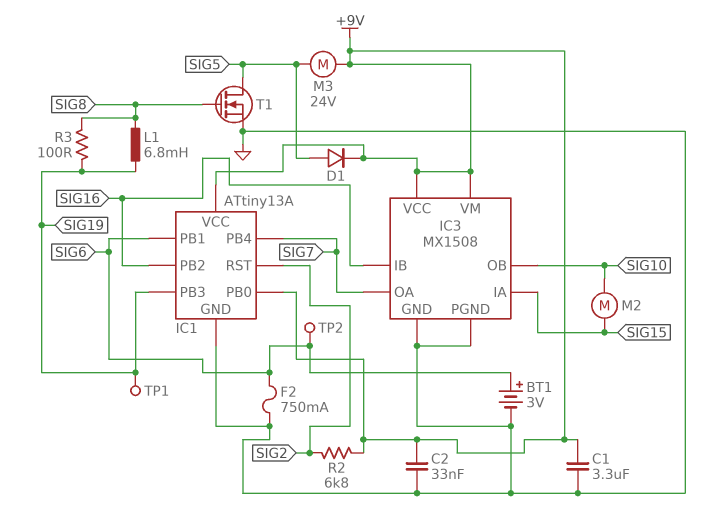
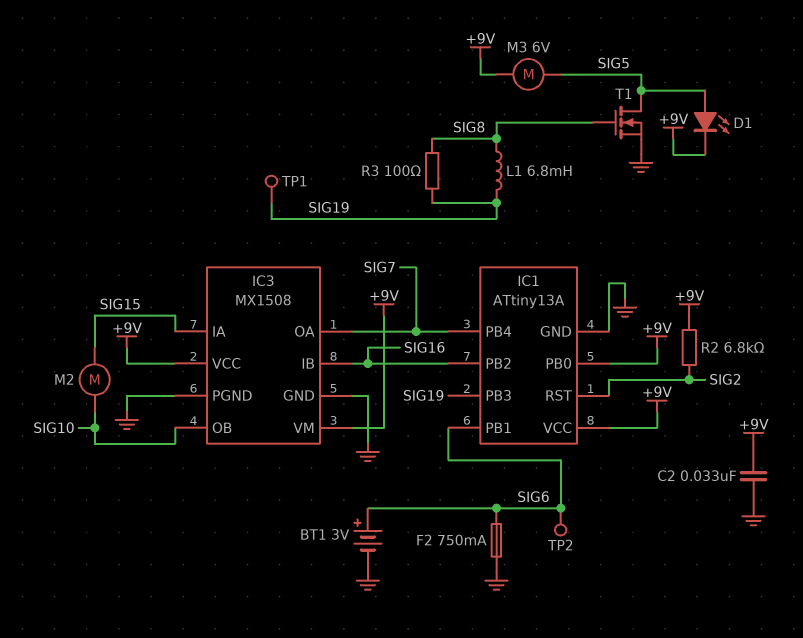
C1: 3.3uF (+9V, GND) -> none
D1: diode (A SIG5, K +9V) -> LED (A SIG5, K +9V)
M3: motor 24V (+9V, SIG5) -> motor 6V (+9V, SIG5)

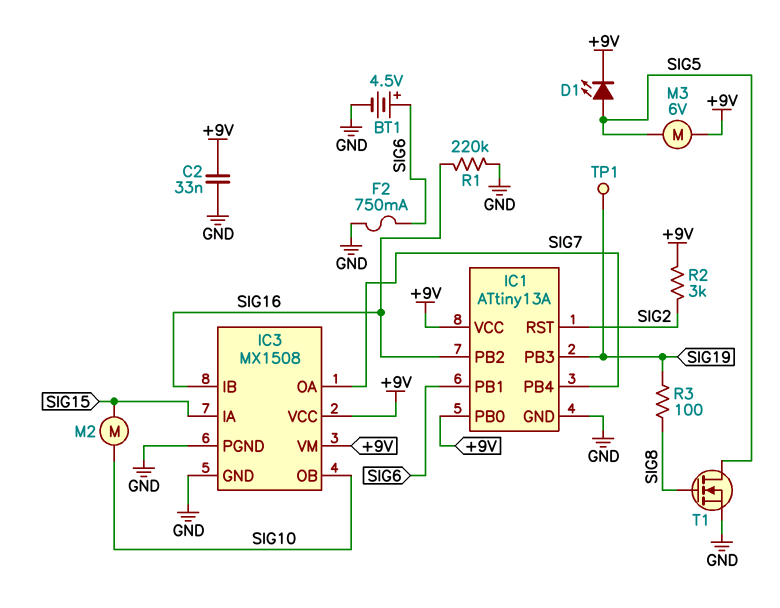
BT1: 3V (plus SIG6, minus GND) -> 4.5V (plus SIG6, minus GND)
L1: 6.8mH (SIG8, SIG19) -> none
R1: none -> 220k (GND, SIG16)
R2: 6.8k (+9V, SIG2) -> 3k (+9V, SIG2)
TP2: test point (SIG6) -> none

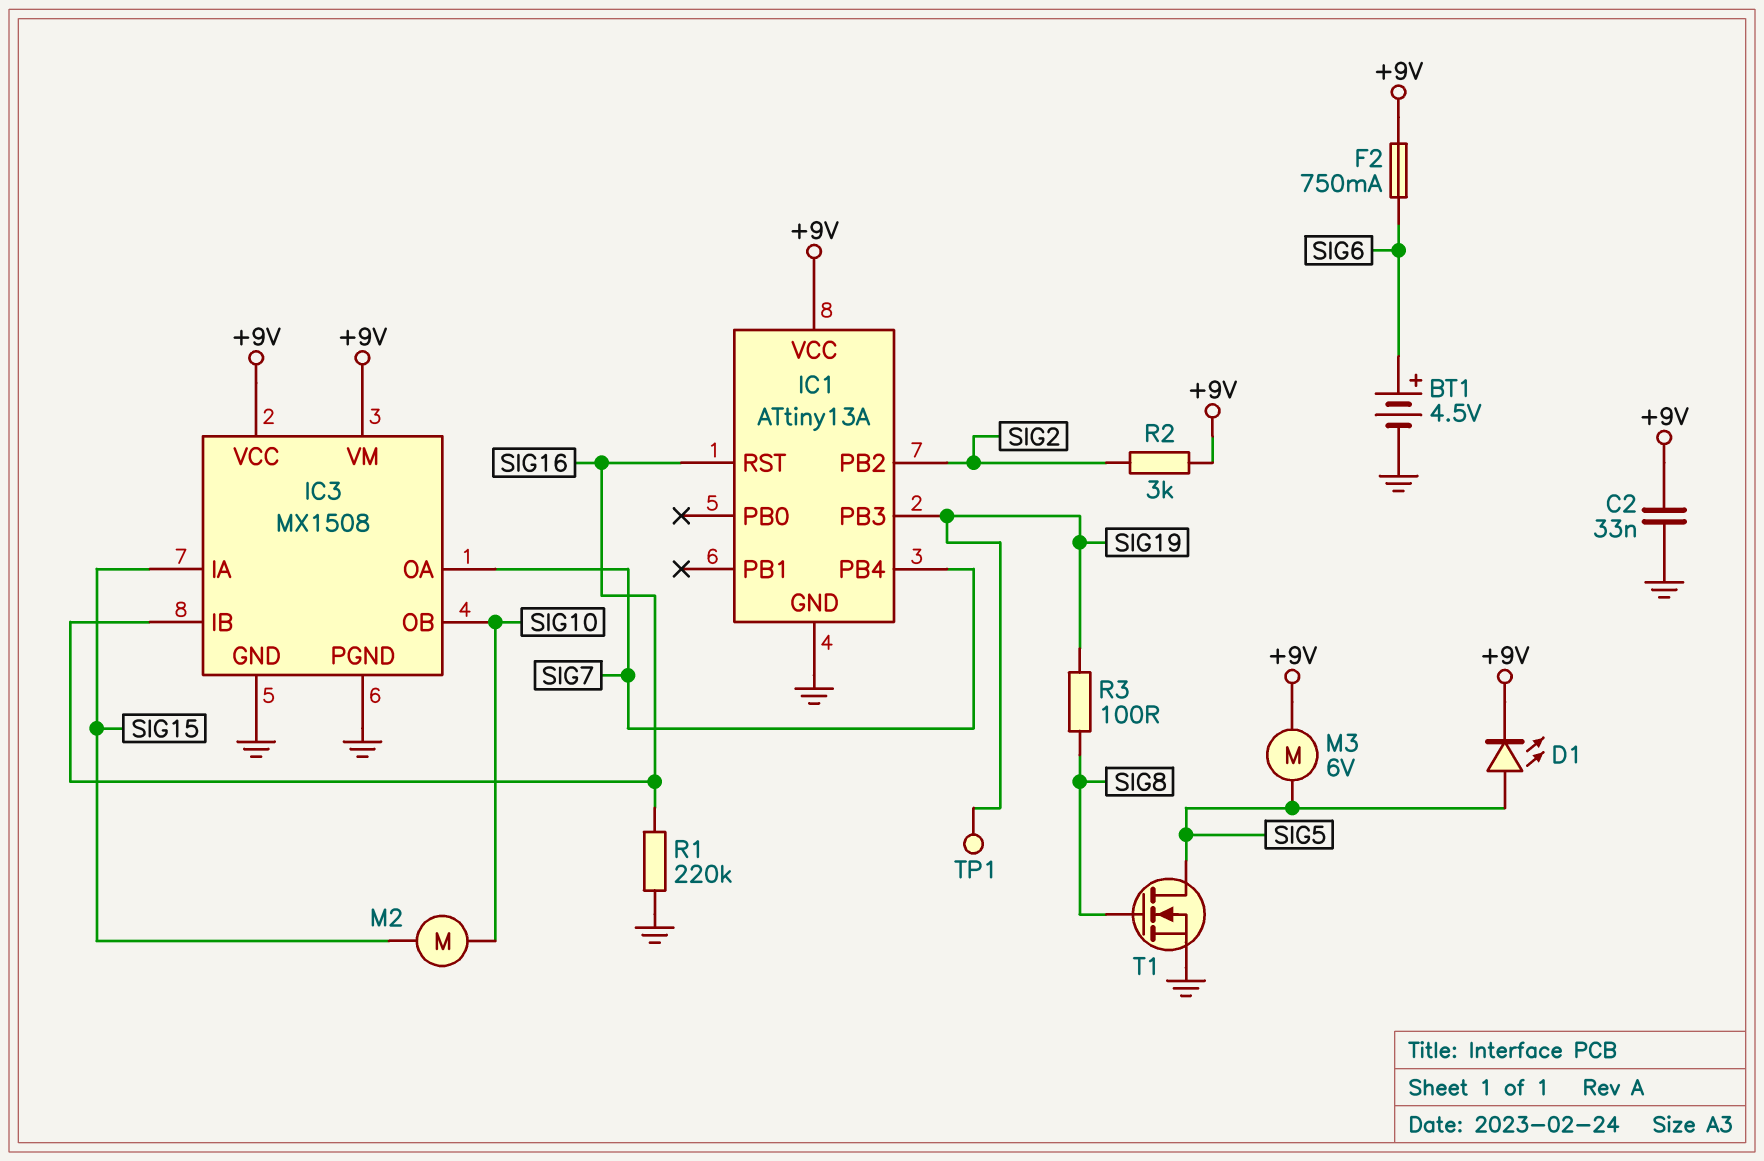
F2: 750mA (GND, SIG6) -> 750mA (+9V, SIG6)
IC1 pin PB0: +9V -> none
IC1 pin PB1: SIG6 -> none
IC1 pin PB2: SIG16 -> SIG2
IC1 pin RST: SIG2 -> SIG16

